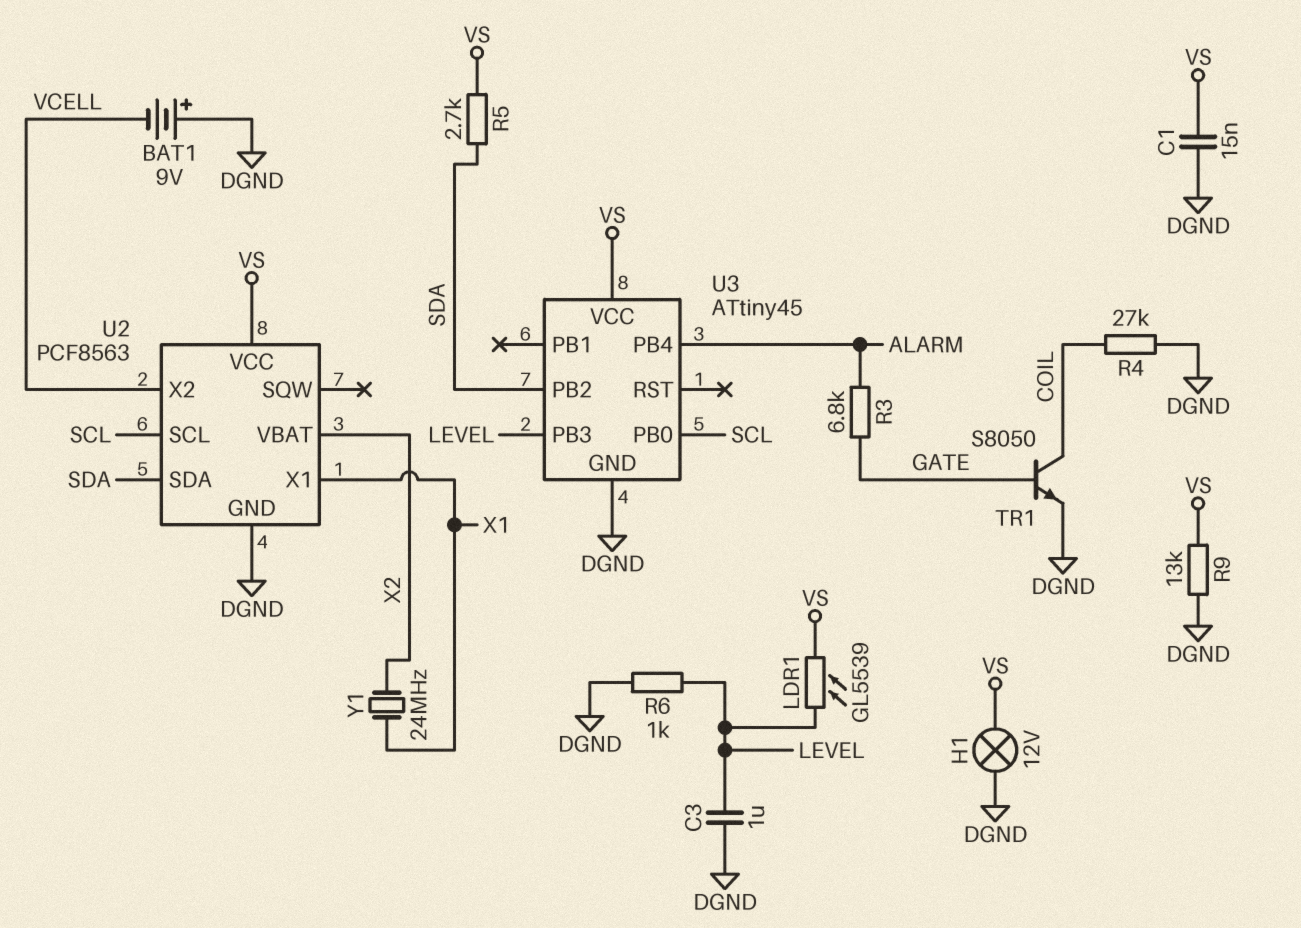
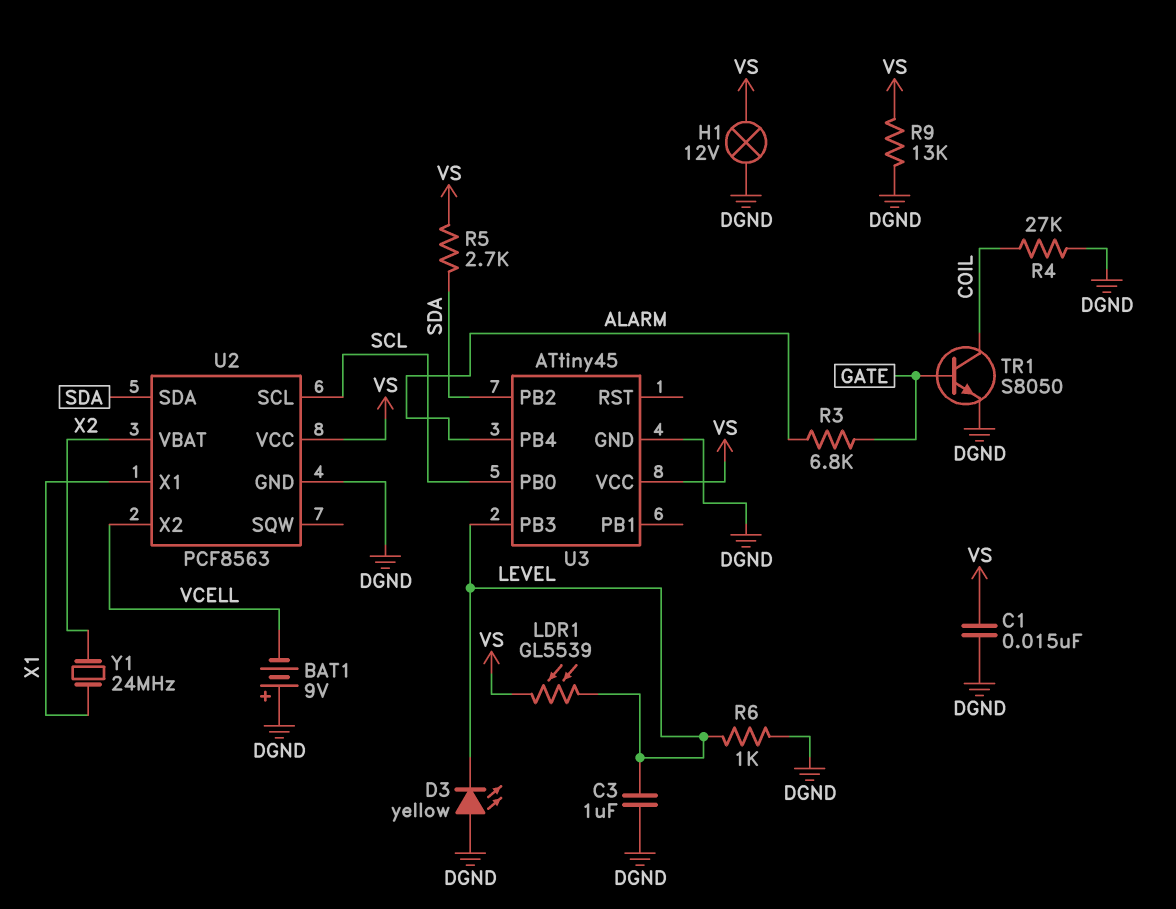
D3: none -> LED yellow (A DGND, K LEVEL)

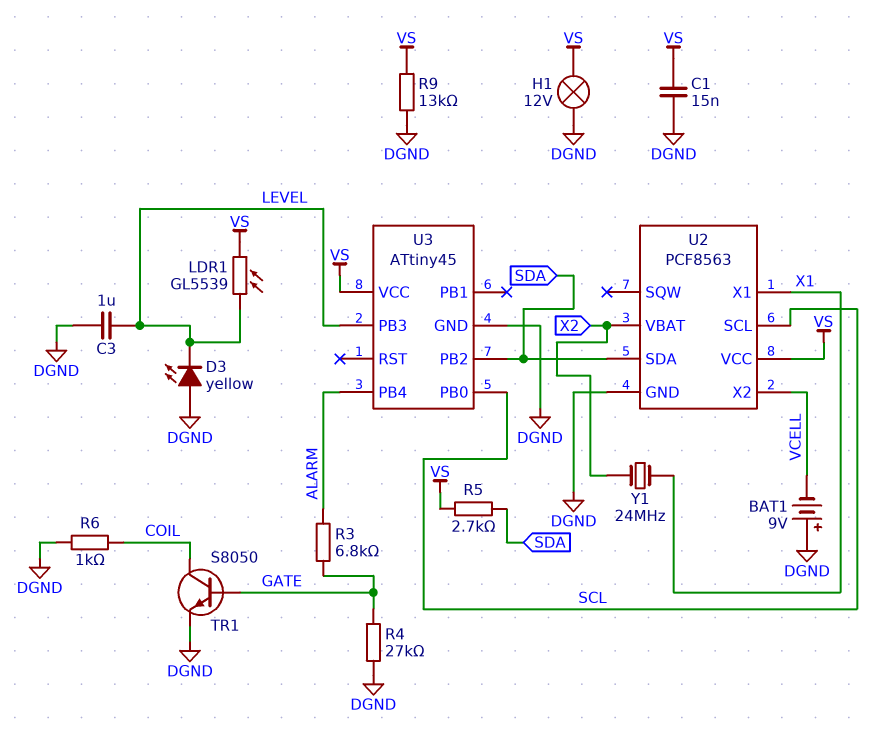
R4: 27k (COIL, DGND) -> 27k (DGND, GATE)
R6: 1k (DGND, LEVEL) -> 1k (COIL, DGND)

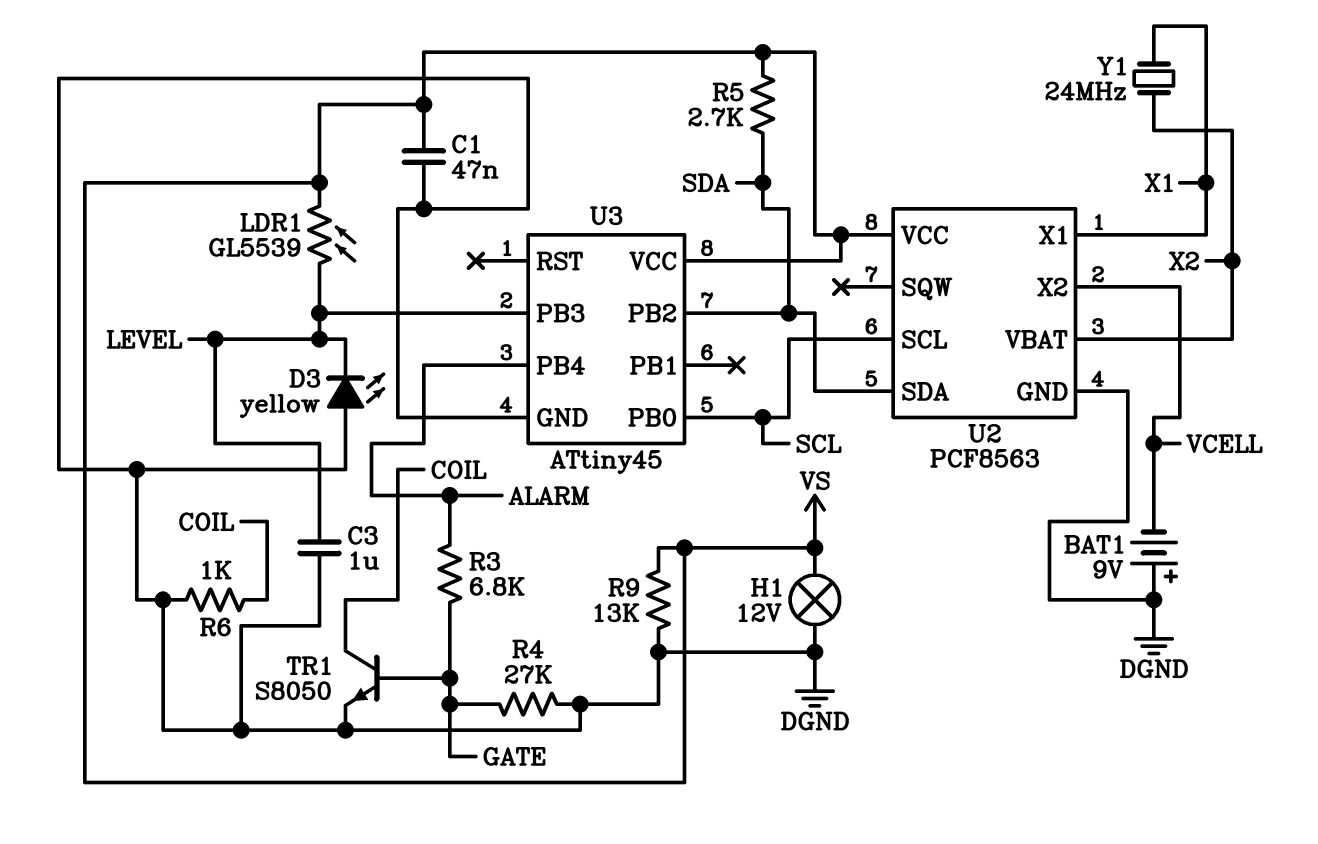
C1: 15nF (DGND, VS) -> 47nF (DGND, VS)

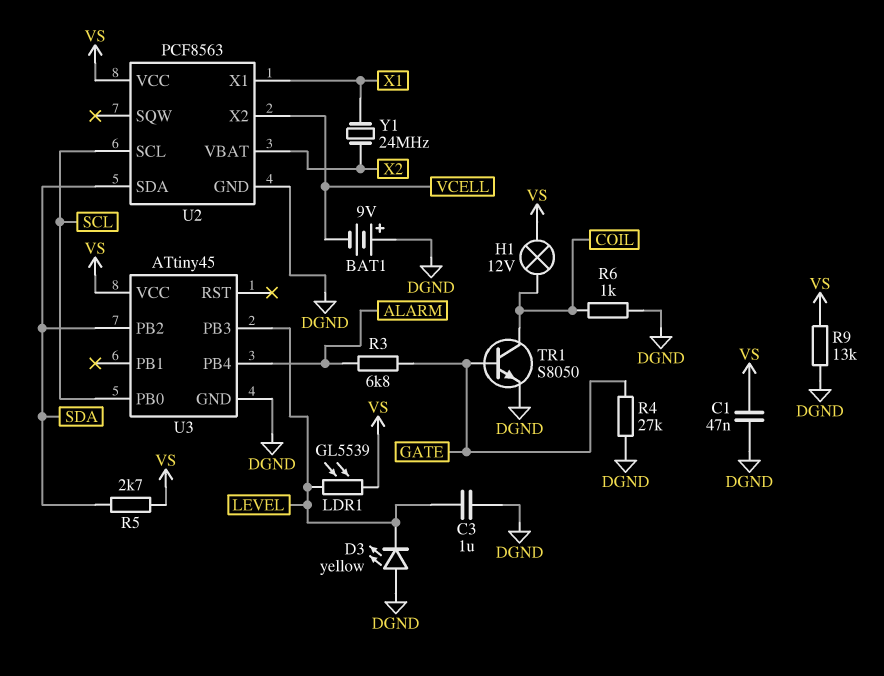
H1: lamp 12V (DGND, VS) -> lamp 12V (COIL, VS)

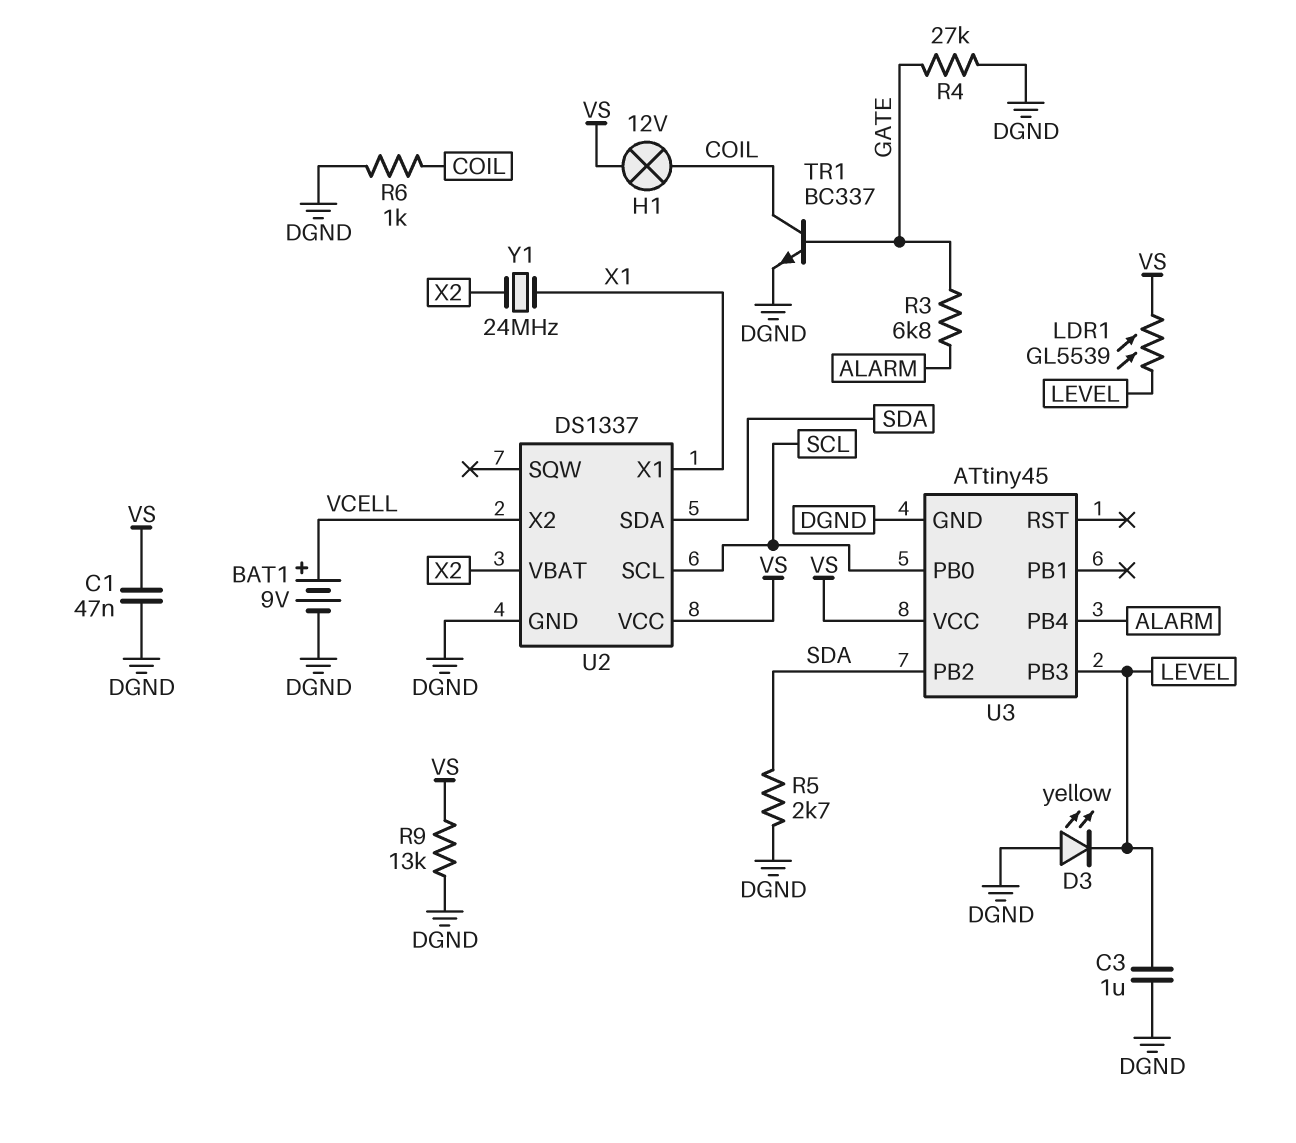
BAT1: 9V (plus DGND, minus VCELL) -> 9V (plus VCELL, minus DGND)
R5: 2.7k (SDA, VS) -> 2.7k (DGND, SDA)
TR1: NPN S8050 (B GATE, C COIL, E DGND) -> NPN BC337 (B GATE, C COIL, E DGND)
U2: PCF8563 -> DS1337

